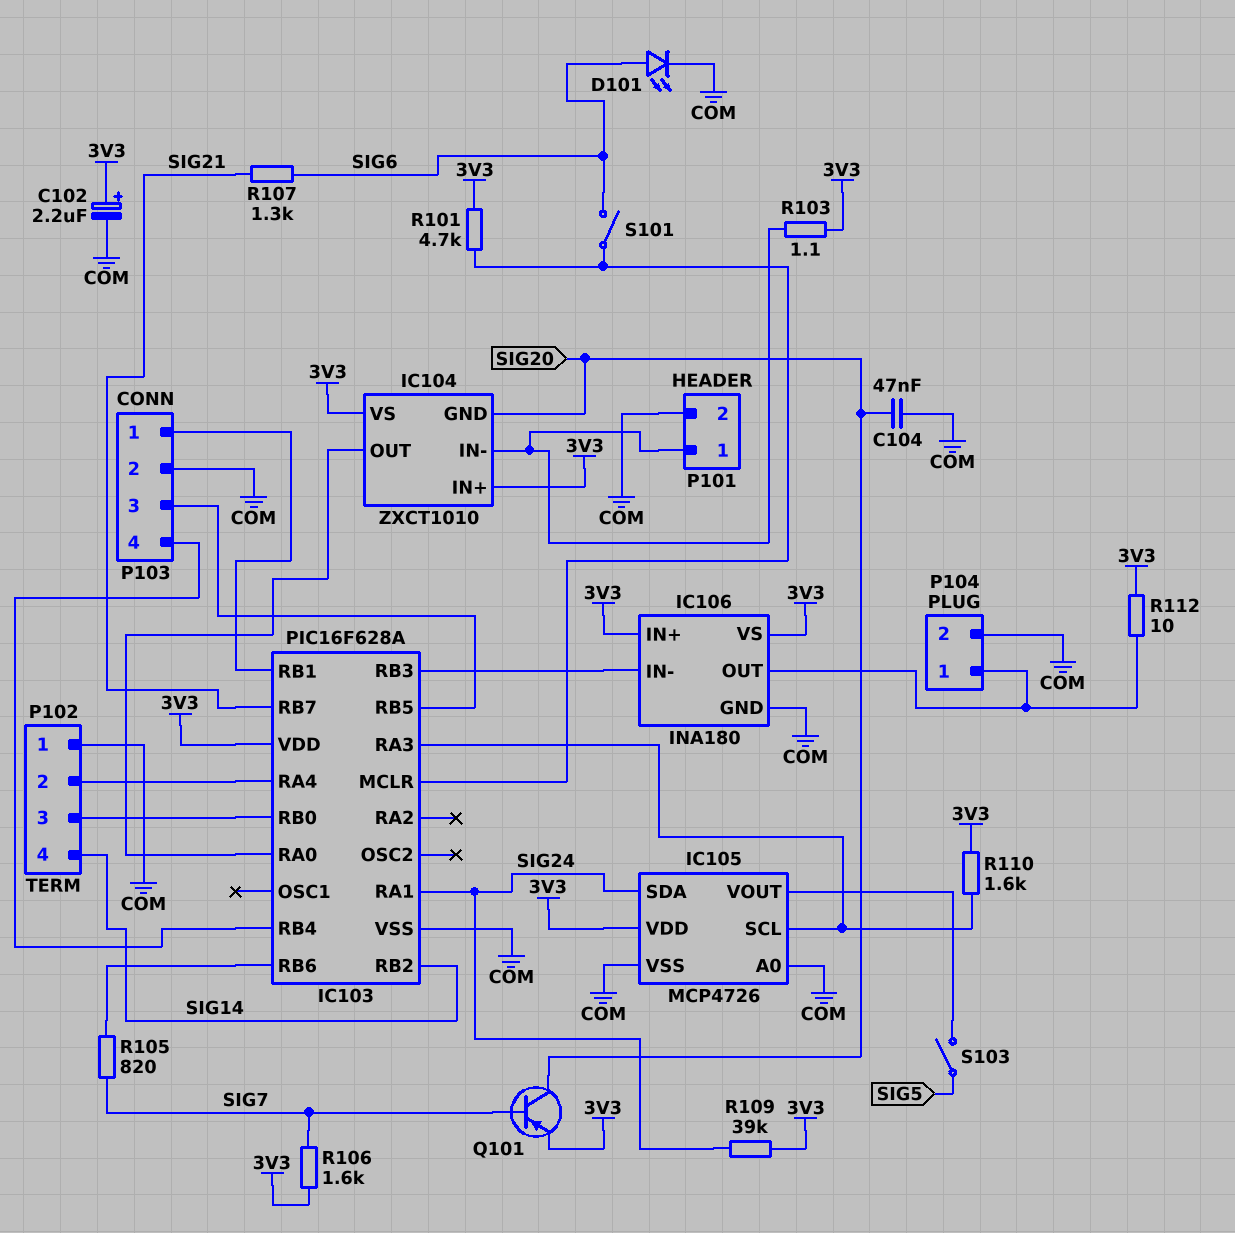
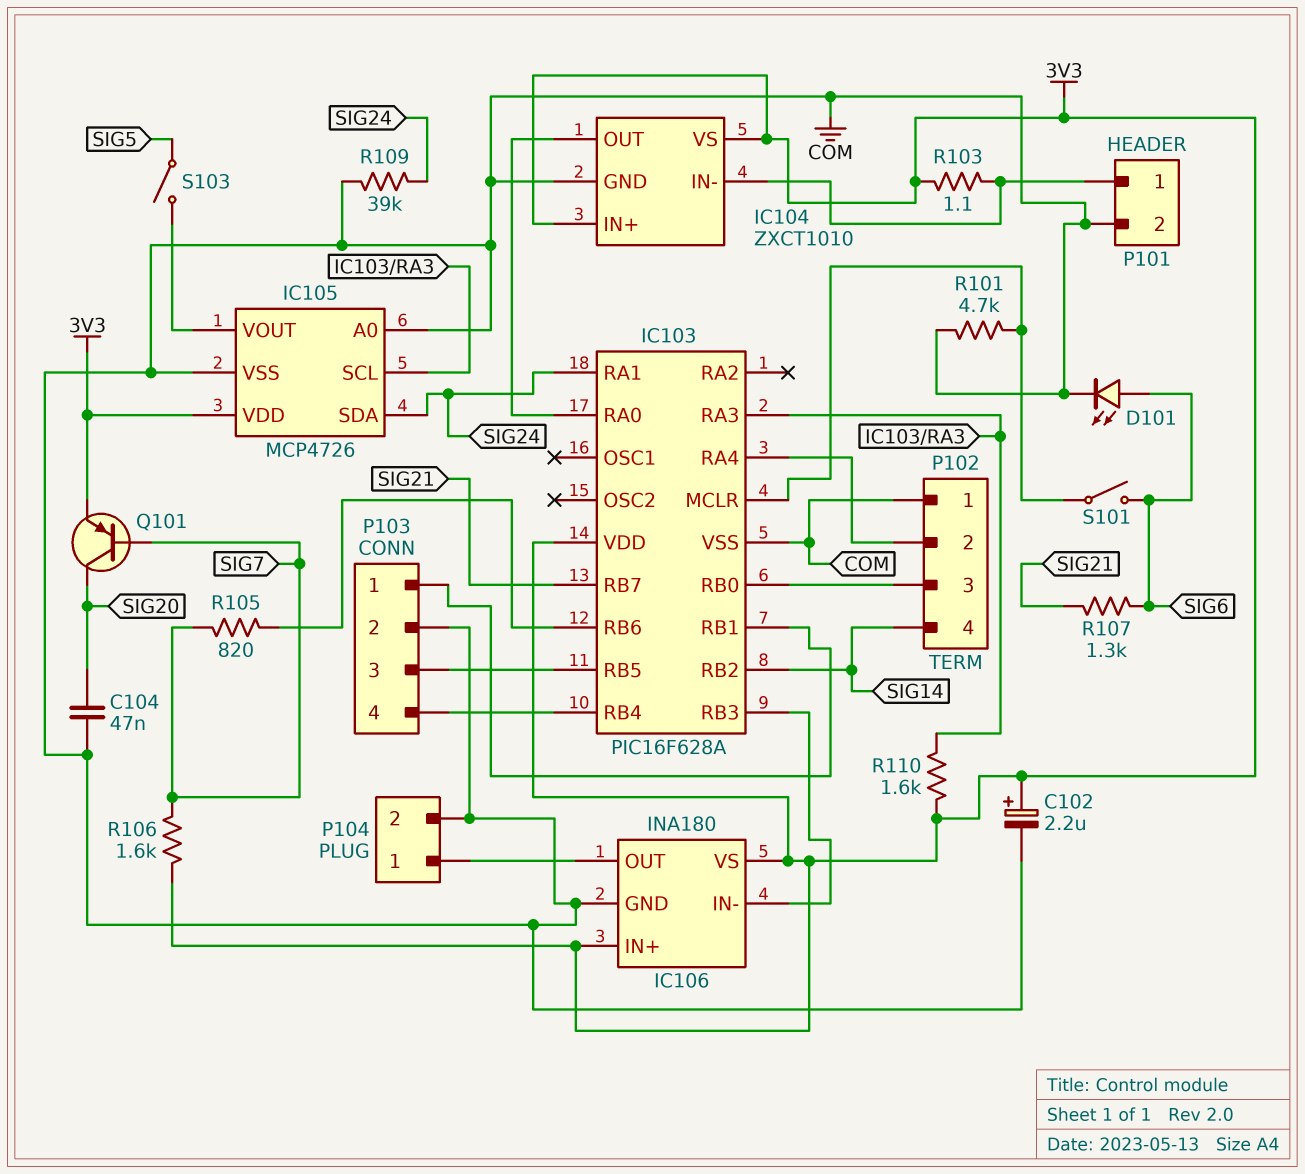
IC104 pin GND: SIG20 -> COM
R101: 4.7k (3V3, IC103/MCLR) -> 4.7k (COM, IC103/MCLR)
R109: 39k (3V3, SIG24) -> 39k (COM, SIG24)
R112: 10 (3V3, IC106/OUT) -> none

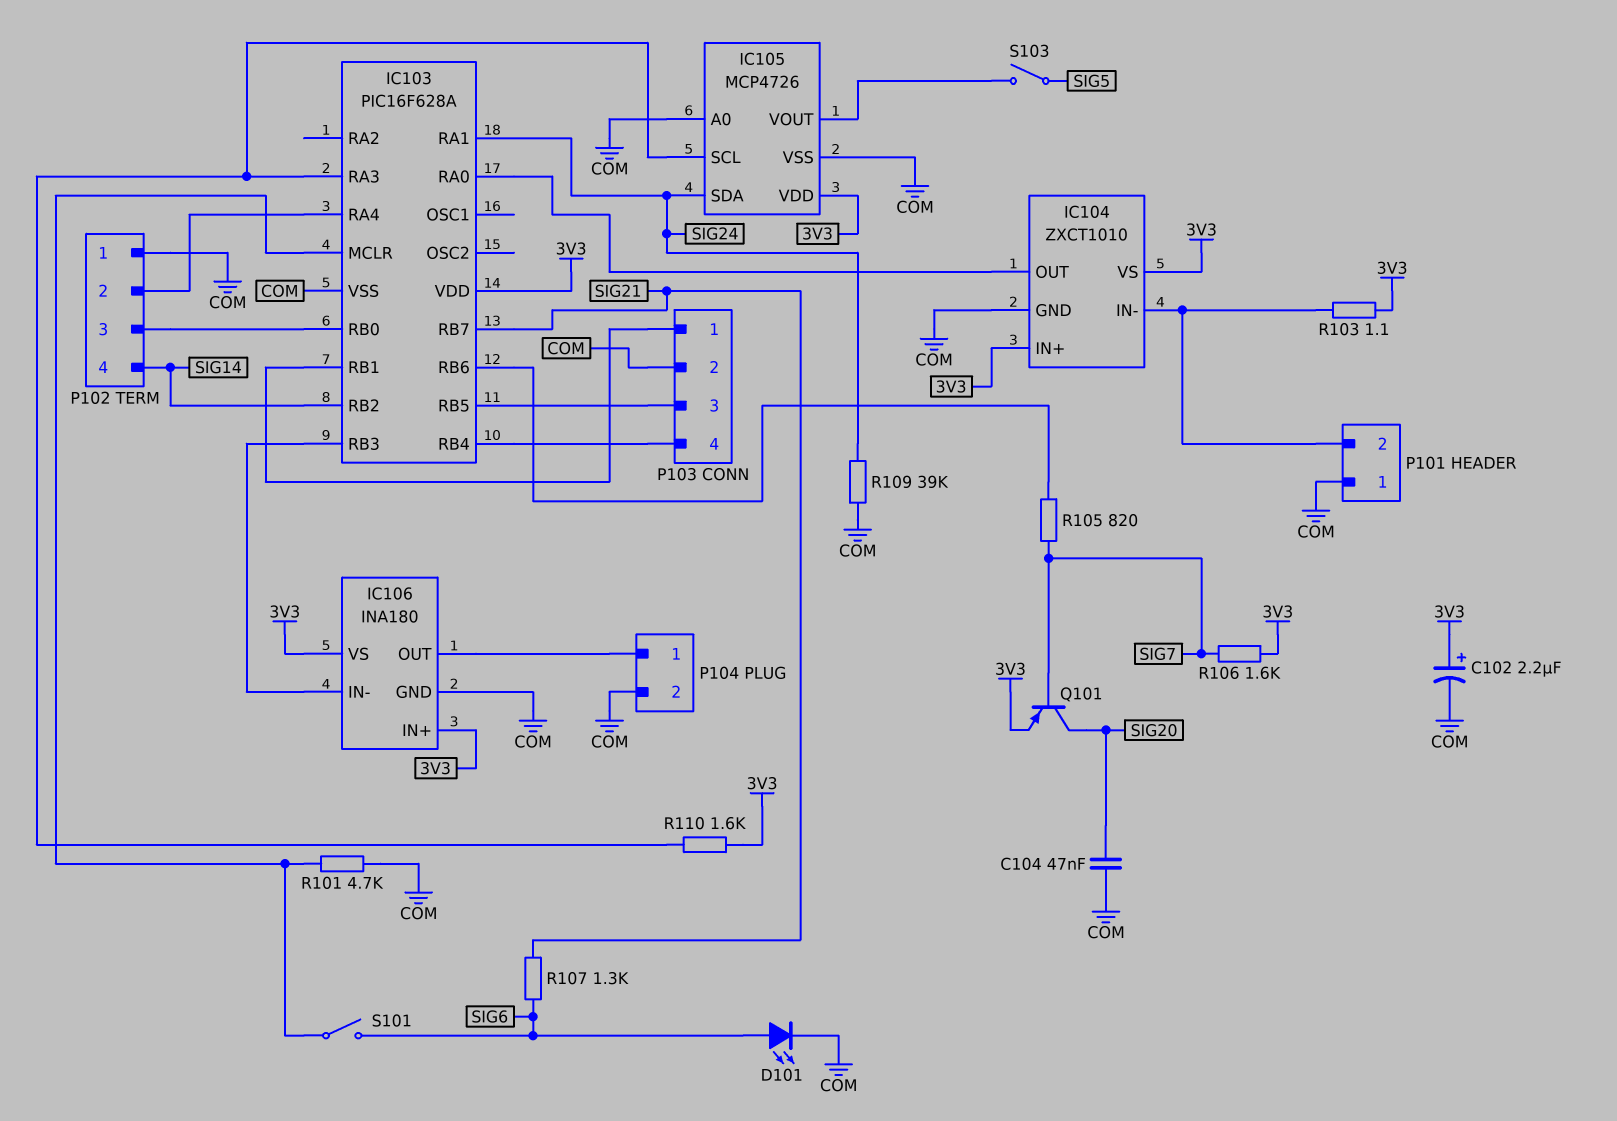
P101 pin 1: IC104/IN- -> COM
P101 pin 2: COM -> IC104/IN-

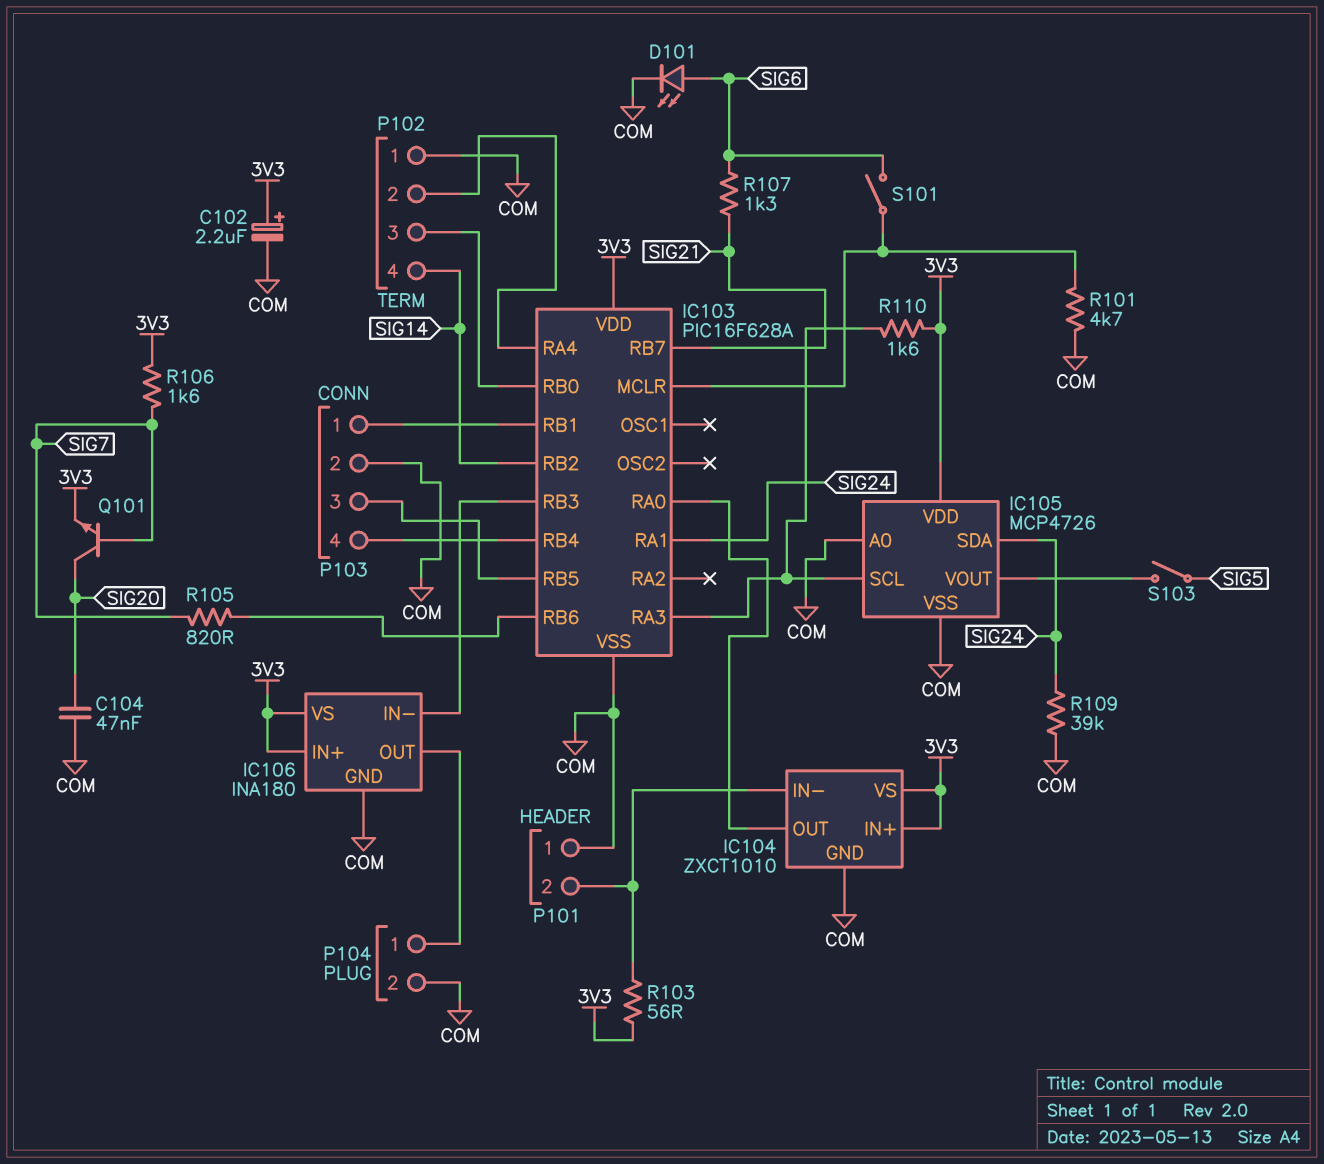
Q101: PNP (B SIG7, C SIG20, E 3V3) -> NPN (B SIG7, C SIG20, E 3V3)
R103: 1.1 (3V3, IC104/IN-) -> 56 (3V3, IC104/IN-)

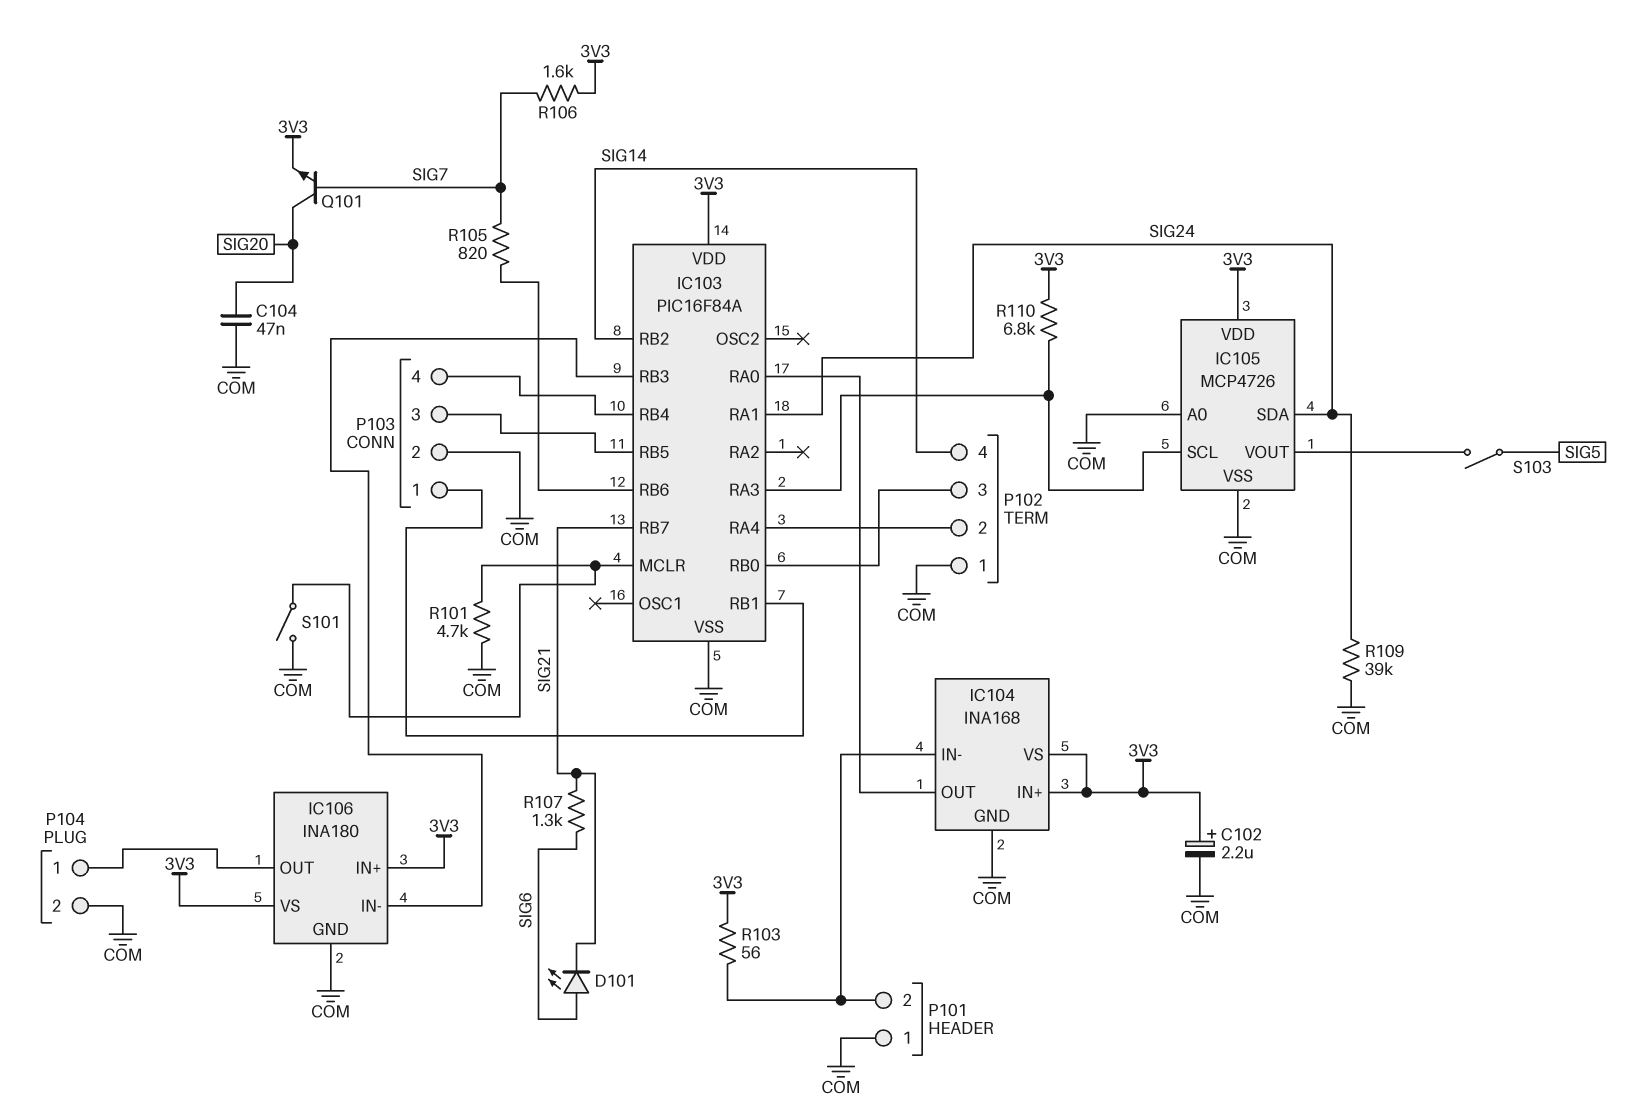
D101: LED (A SIG6, K COM) -> LED (A SIG6, K SIG21)
IC103: PIC16F628A -> PIC16F84A
IC104: ZXCT1010 -> INA168
R110: 1.6k (3V3, IC103/RA3) -> 6.8k (3V3, IC103/RA3)
S101: switch (IC103/MCLR, SIG6) -> switch (COM, IC103/MCLR)

